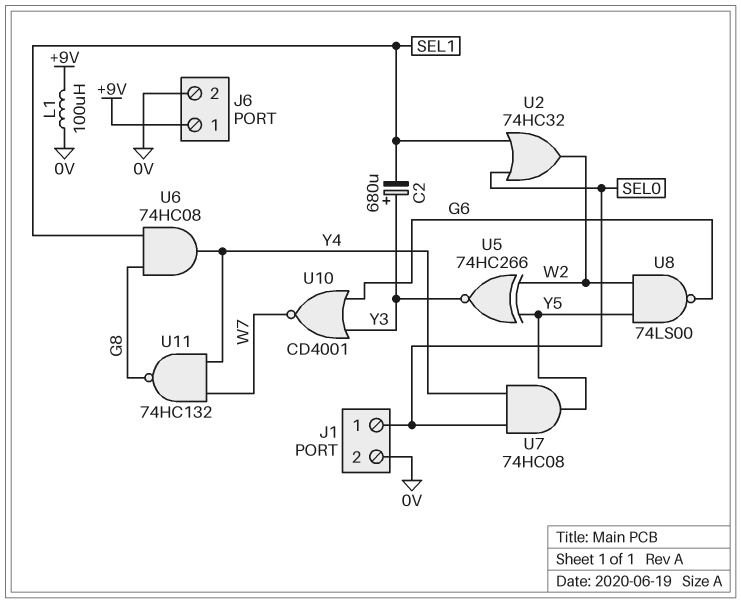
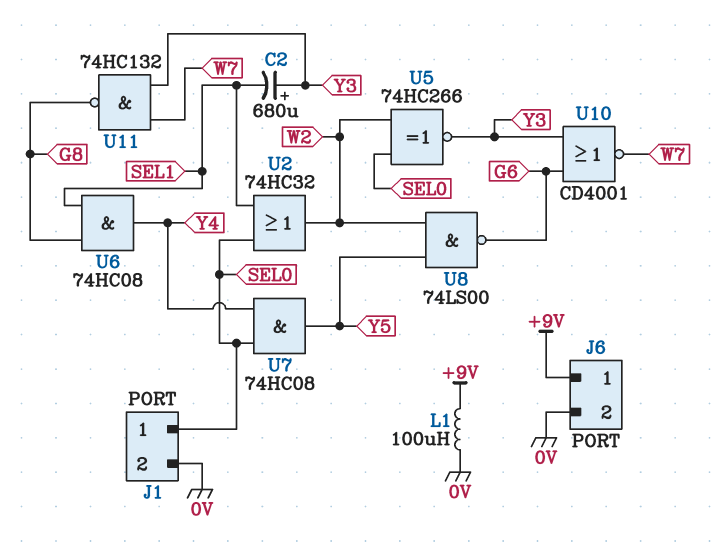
U5: XNOR 74HC266 (in W2, in Y5, out Y3) -> XNOR 74HC266 (in SEL0, in W2, out Y3)
U11: NAND 74HC132 (in W7, in Y4, out G8) -> NAND 74HC132 (in W7, in Y3, out G8)

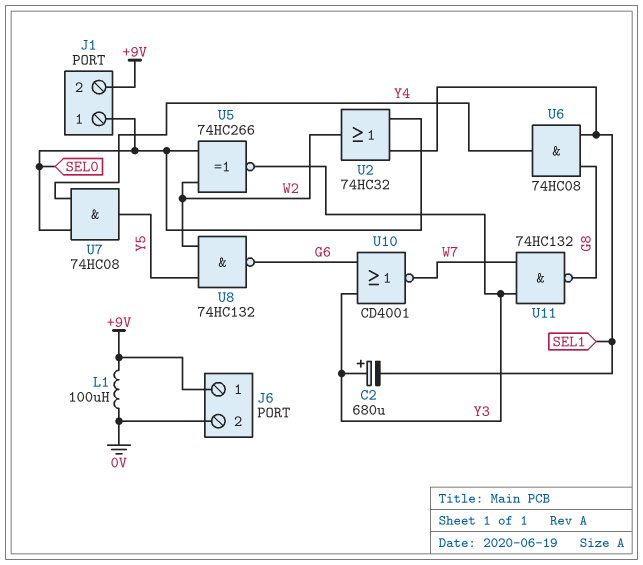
J1 pin 2: 0V -> +9V
U8: NAND 74LS00 (in W2, in Y5, out G6) -> NAND 74HC132 (in W2, in Y5, out G6)

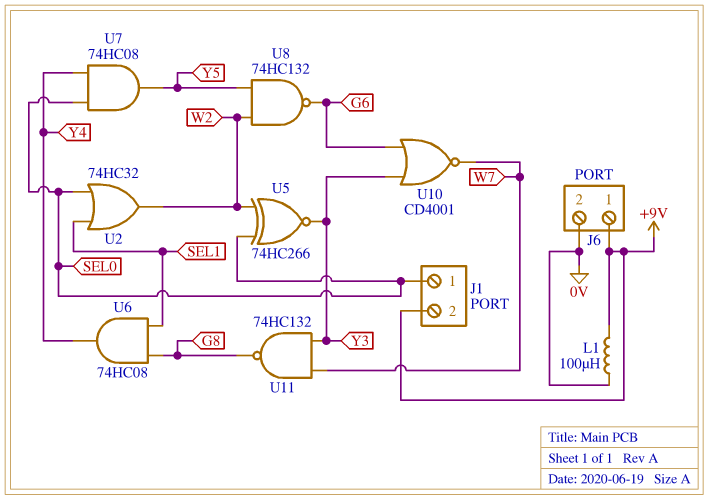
C2: 680uF (plus Y3, minus SEL1) -> none

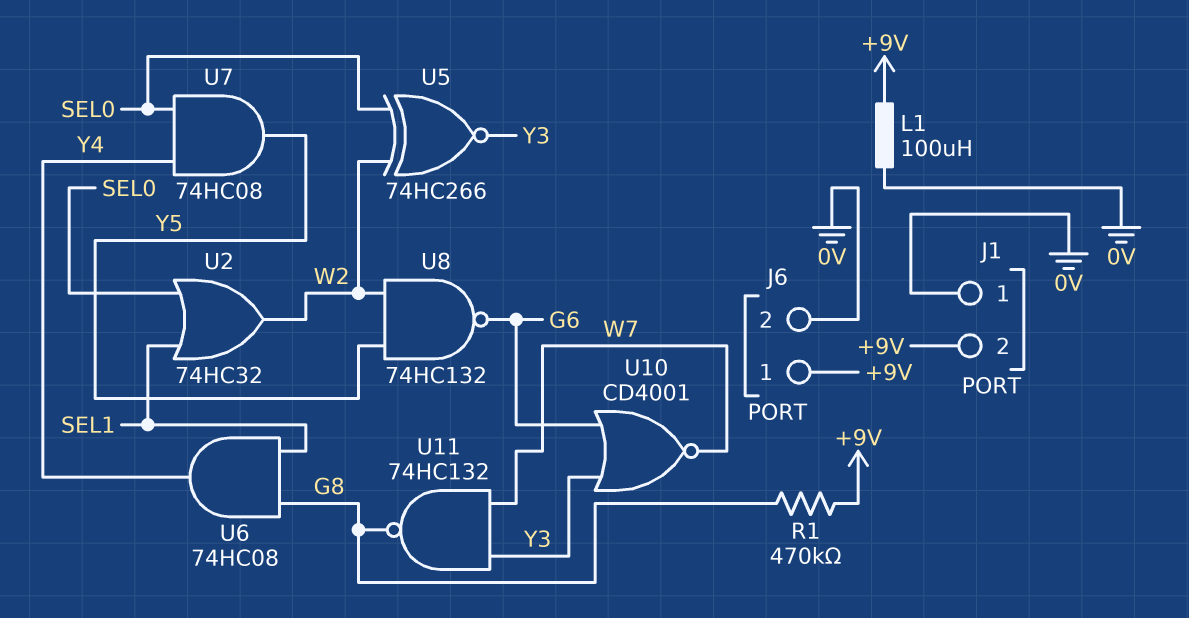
J1 pin 1: SEL0 -> 0V
R1: none -> 470k (+9V, G8)

